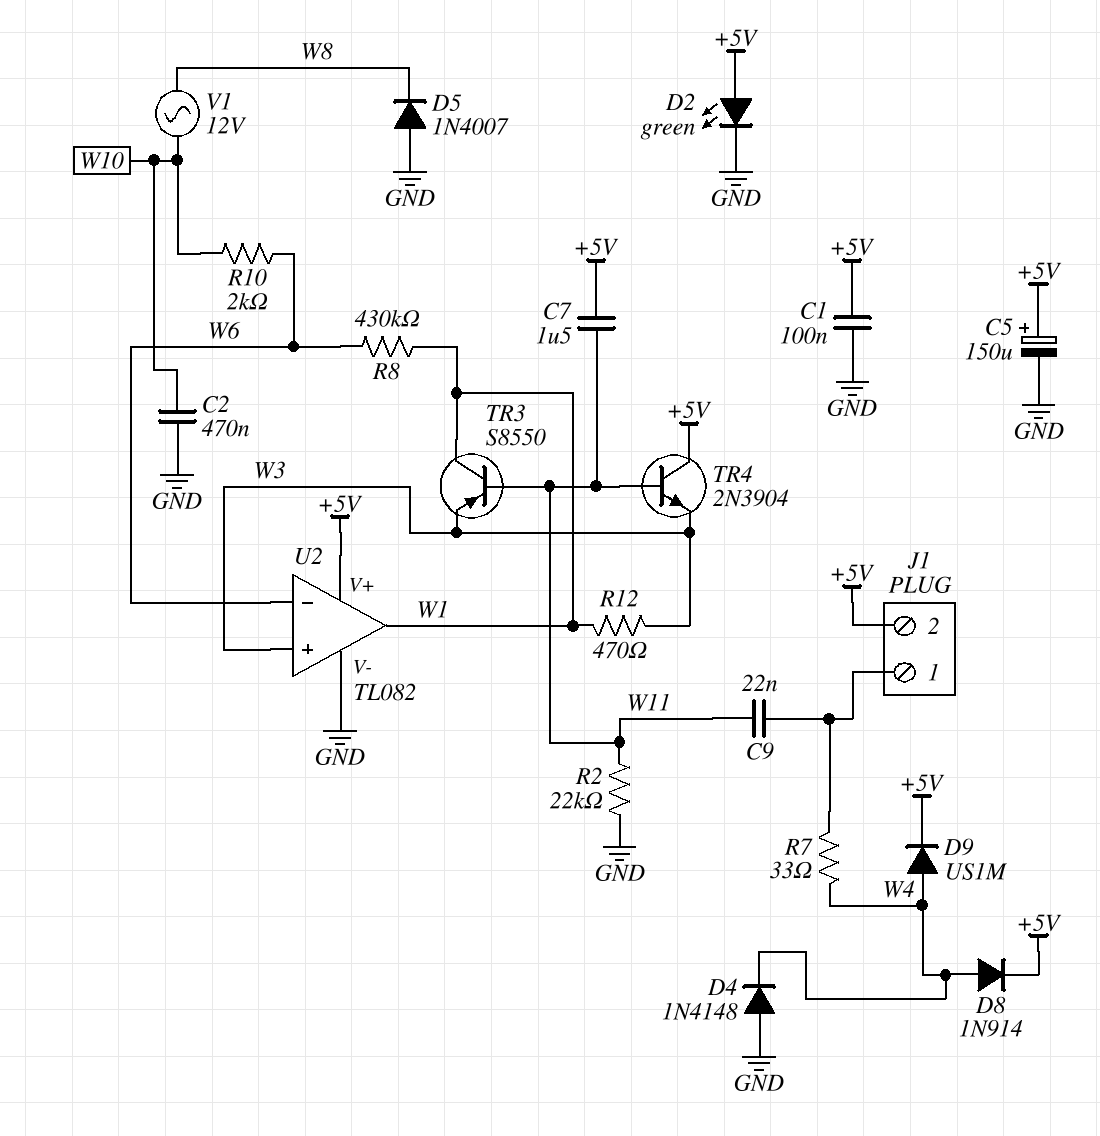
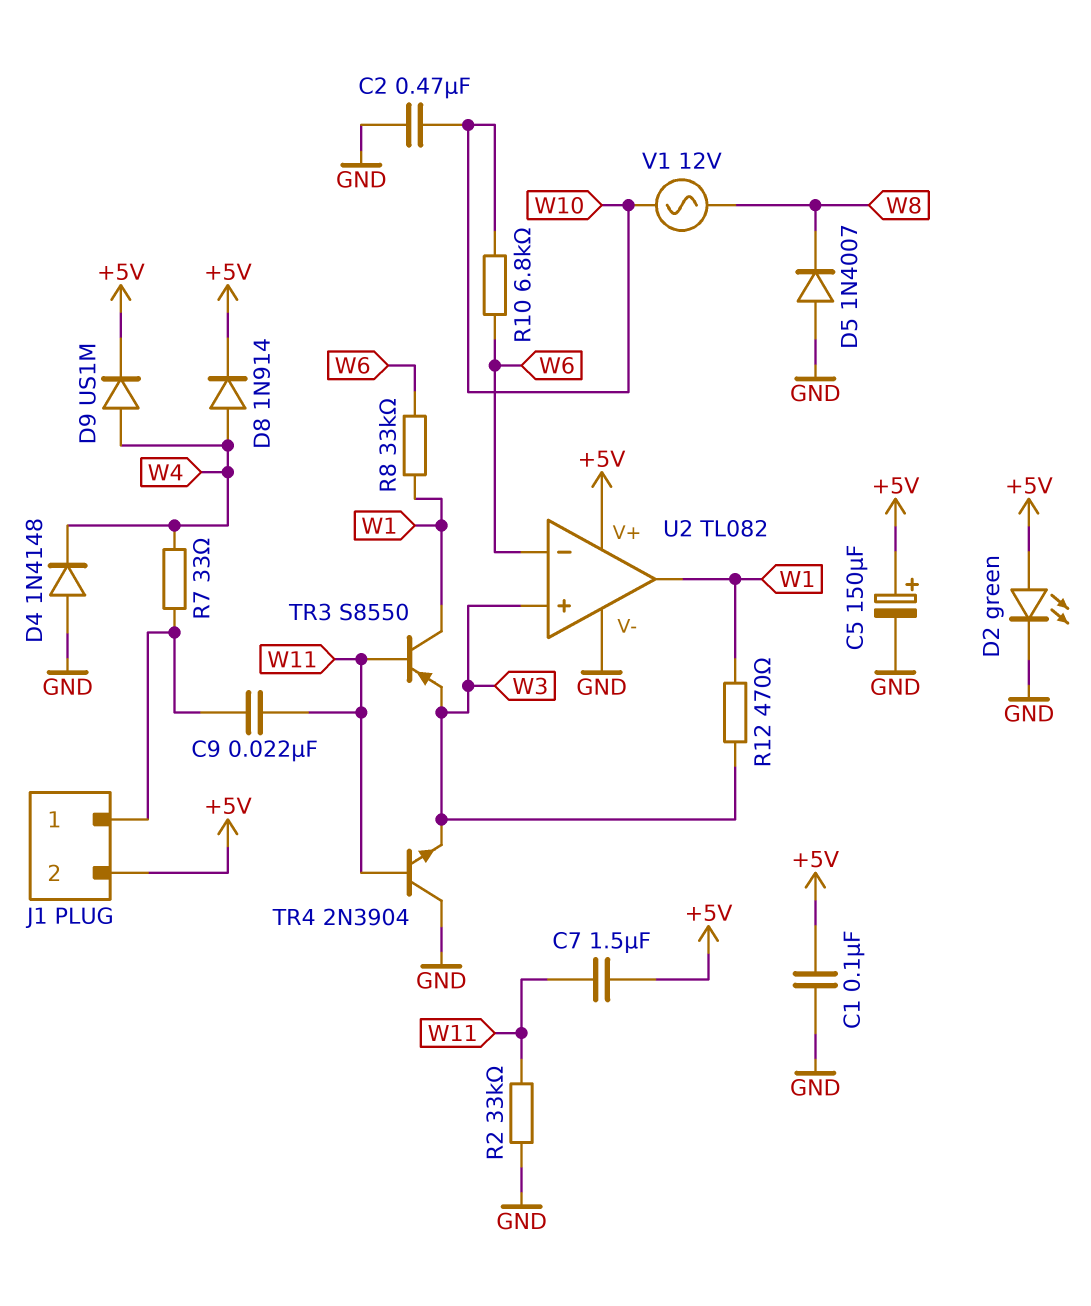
R2: 22k (GND, W11) -> 33k (GND, W11)
R8: 430k (W1, W6) -> 33k (W1, W6)
R10: 2k (W6, W10) -> 6.8k (W6, W10)
TR4: NPN 2N3904 (B W11, C +5V, E W3) -> NPN 2N3904 (B W11, C GND, E W3)

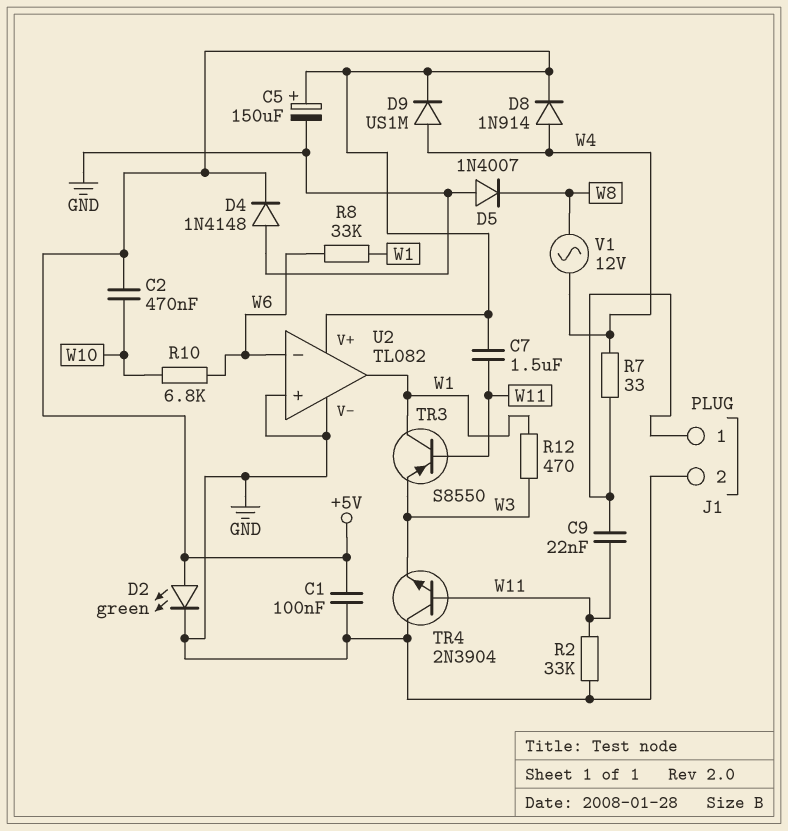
C2: 470nF (GND, W10) -> 470nF (+5V, W10)
D4: diode 1N4148 (A GND, K W4) -> diode 1N4148 (A GND, K +5V)
J1 pin 2: +5V -> GND
U2 pin in+: W3 -> GND
V1: AC 12V (W8, W10) -> AC 12V (W4, W8)

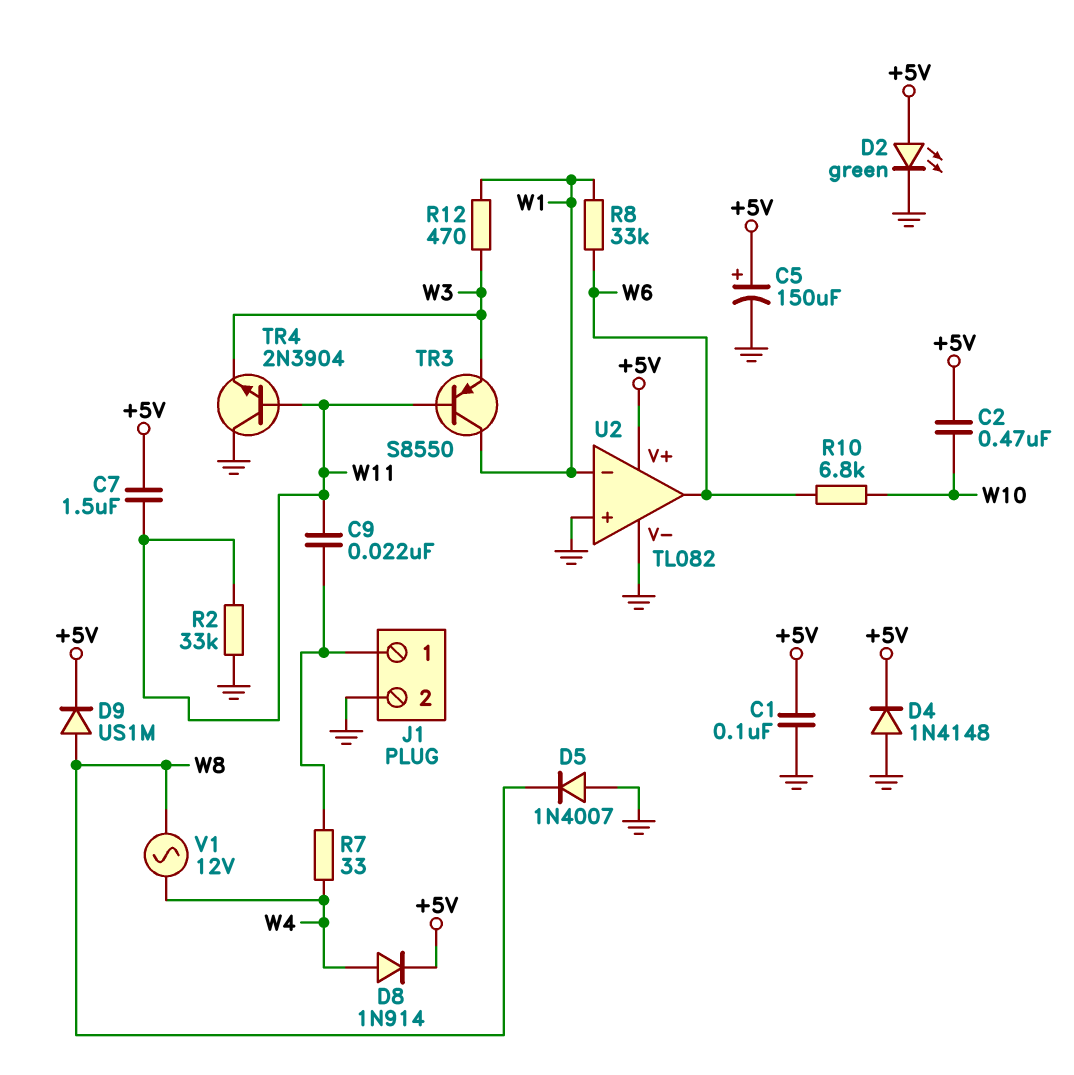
D9: diode US1M (A W4, K +5V) -> diode US1M (A W8, K +5V)
U2 pin in-: W6 -> W1
U2 pin out: W1 -> W6

